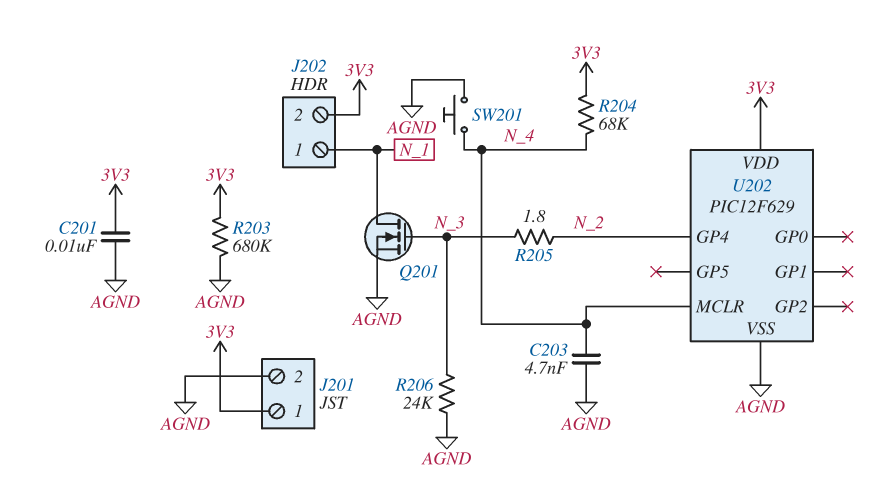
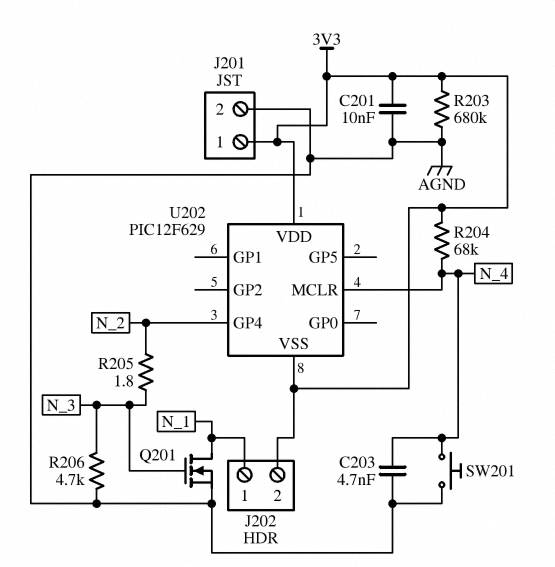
R206: 24k (AGND, N_3) -> 4.7k (AGND, N_3)
U202 pin VSS: AGND -> 3V3

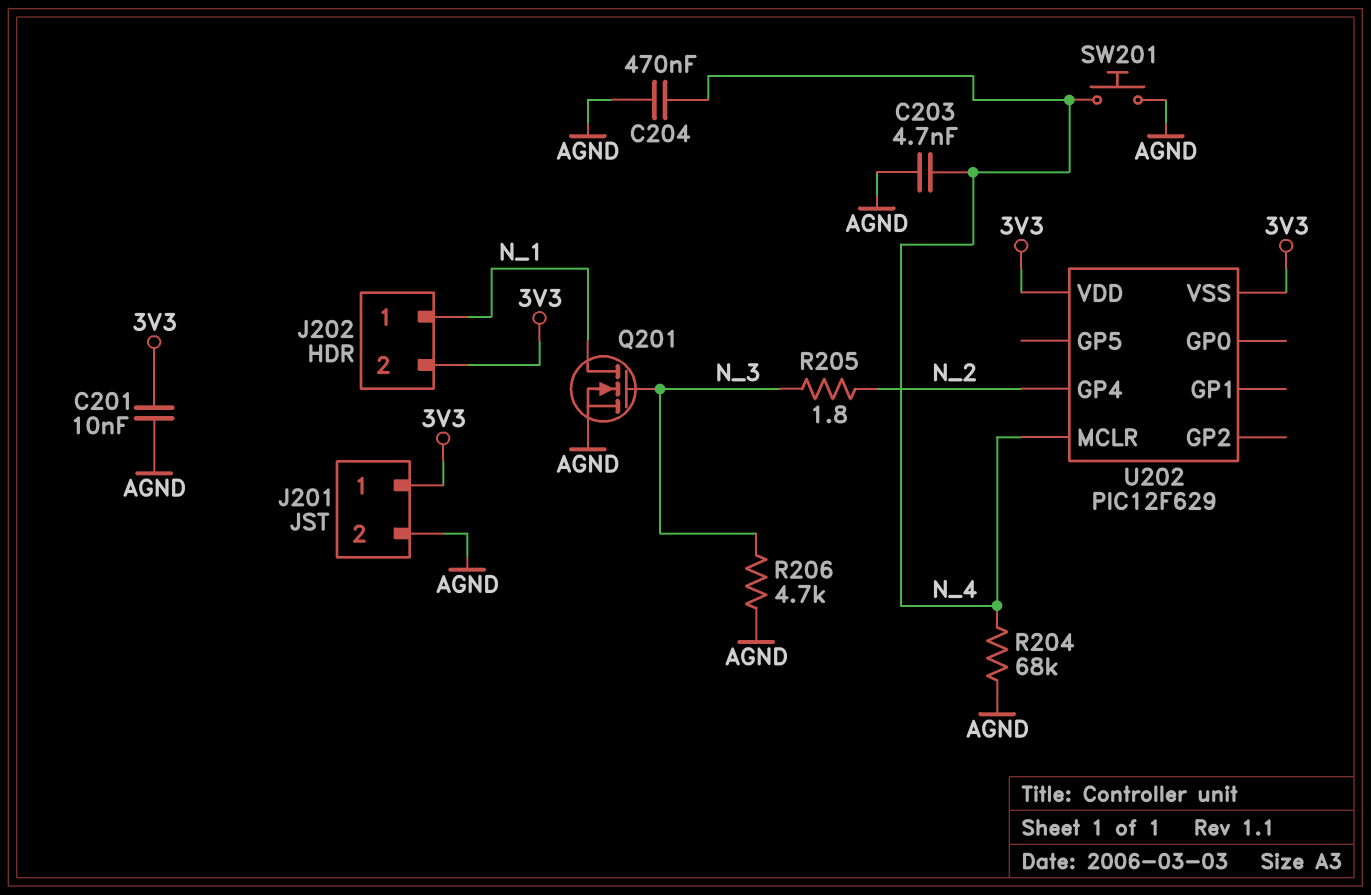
C204: none -> 470nF (AGND, N_4)
R203: 680k (3V3, AGND) -> none
R204: 68k (3V3, N_4) -> 68k (AGND, N_4)

